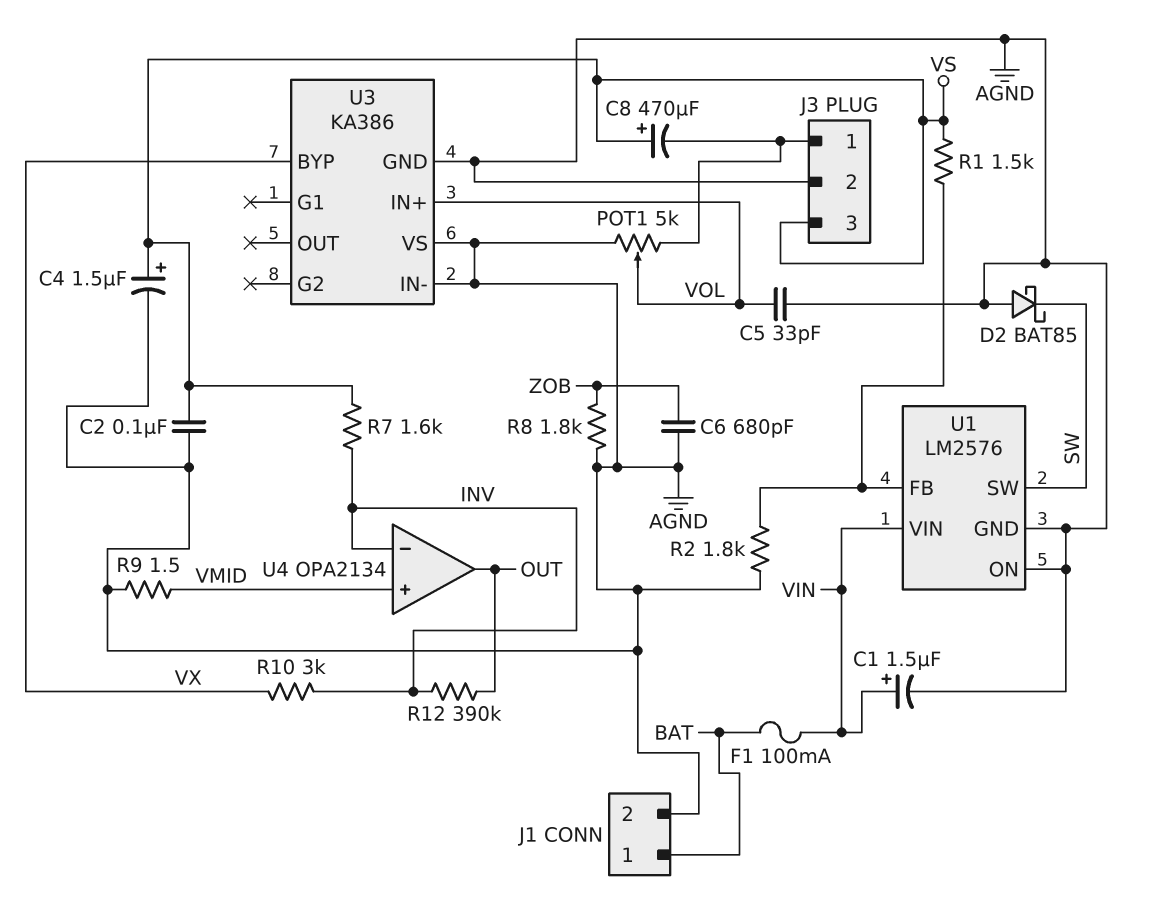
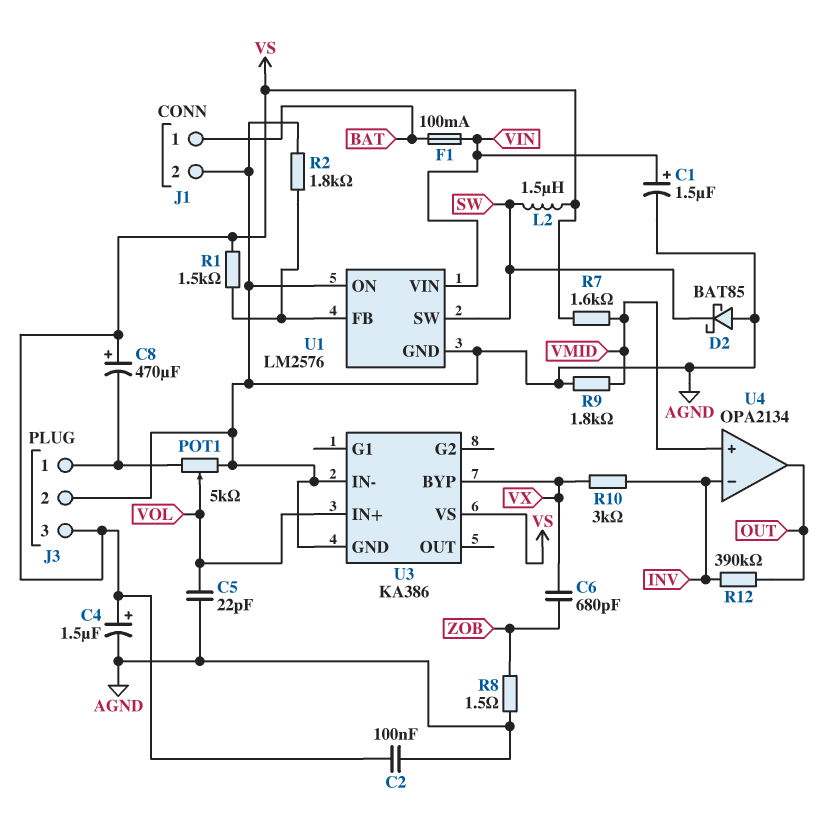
C5: 33pF (AGND, VOL) -> 22pF (AGND, VOL)
C6: 680pF (AGND, ZOB) -> 680pF (VX, ZOB)
L2: none -> 1.5uH (SW, VS)
R7: 1.6k (INV, VS) -> 1.6k (VMID, VS)
R8: 1.8k (AGND, ZOB) -> 1.5 (AGND, ZOB)
R9: 1.5 (AGND, VMID) -> 1.8k (AGND, VMID)
U3 pin VS: AGND -> VS

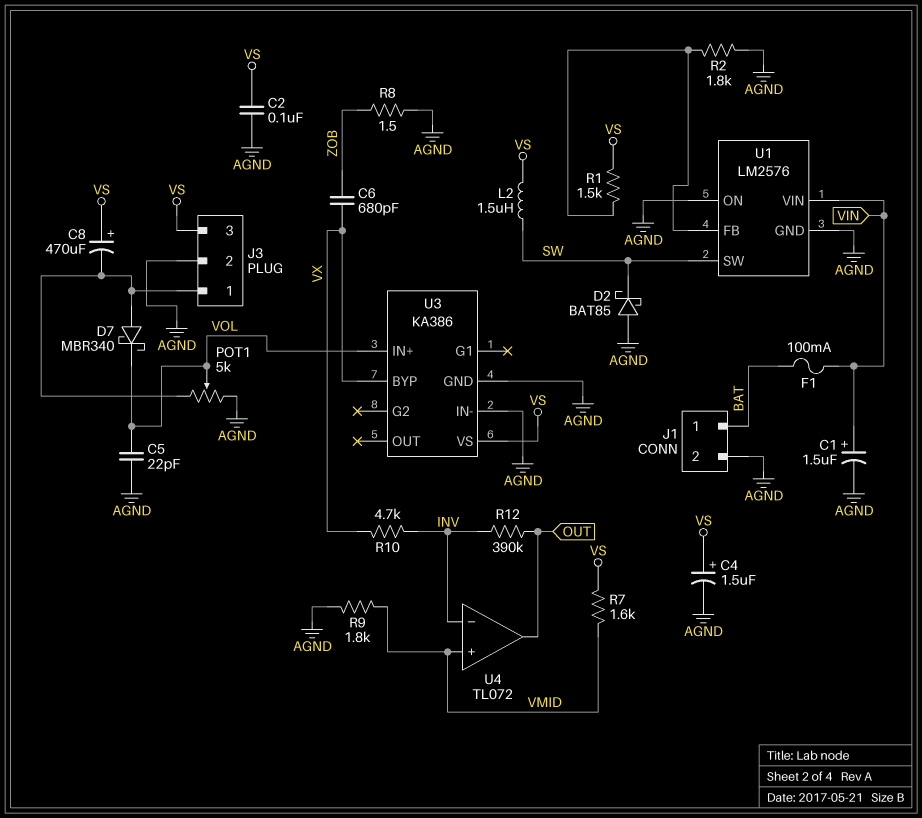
D7: none -> schottky MBR340 (A J3/1, K VOL)
R10: 3k (INV, VX) -> 4.7k (INV, VX)
U4: OPA2134 -> TL072

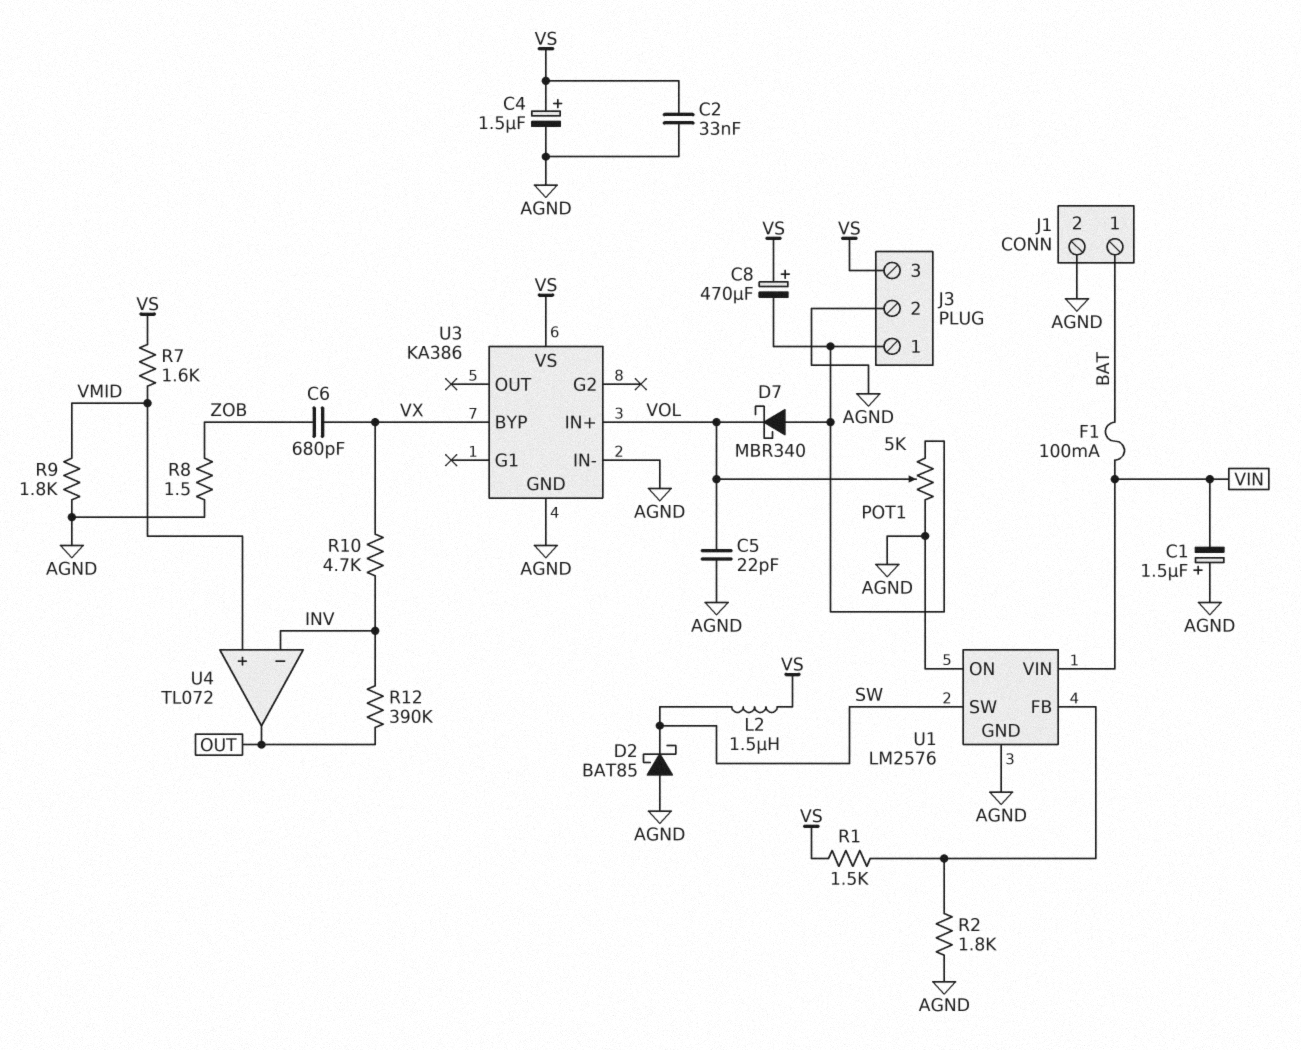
C1: 1.5uF (plus VIN, minus AGND) -> 1.5uF (plus AGND, minus VIN)
C2: 100nF (AGND, VS) -> 33nF (AGND, VS)

